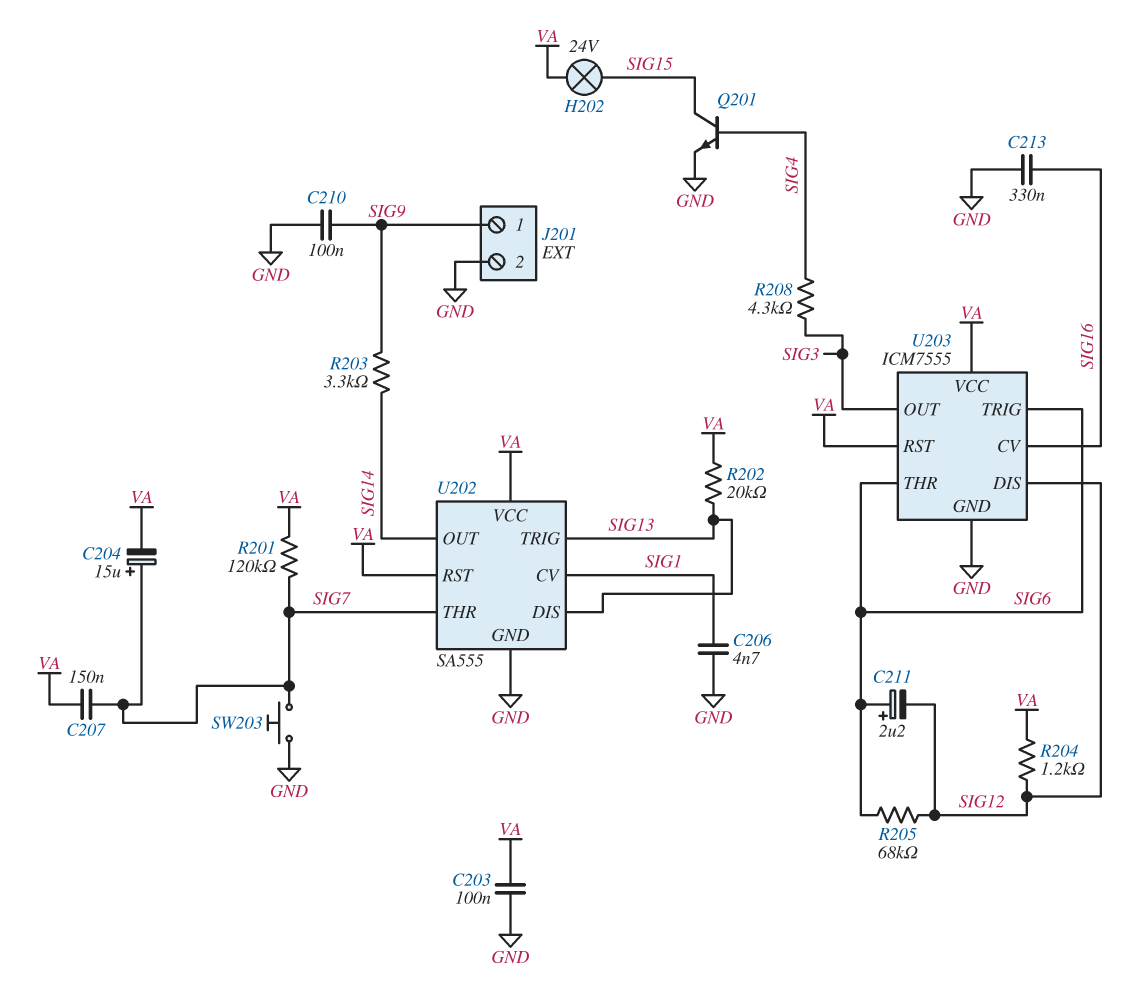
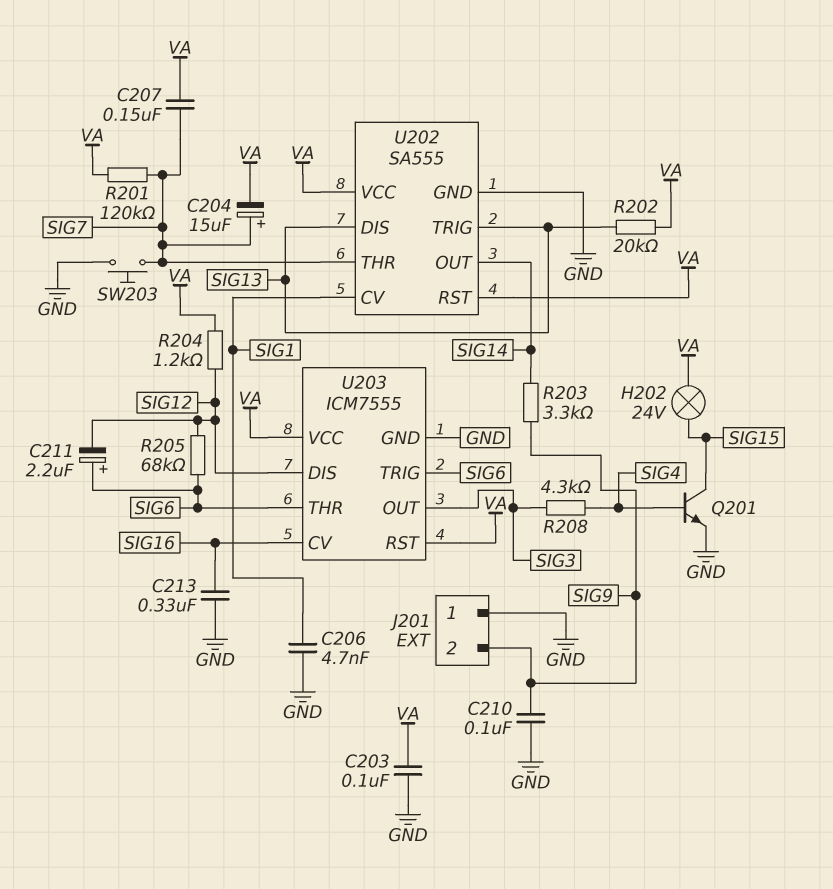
J201 pin 1: SIG9 -> GND
J201 pin 2: GND -> SIG9

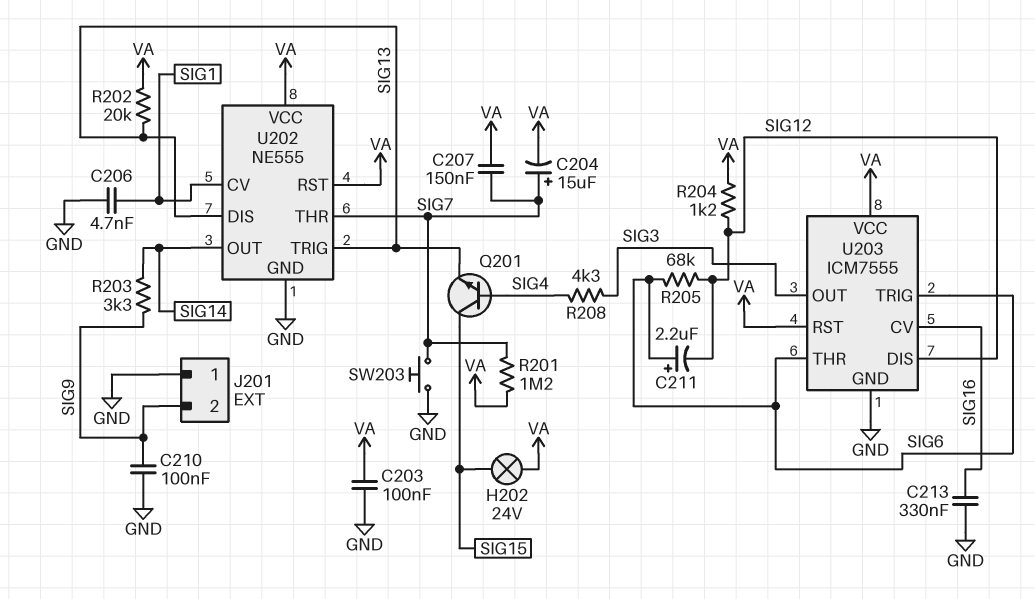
Q201: NPN (B SIG4, C SIG15, E GND) -> NPN (B SIG4, C SIG15, E SIG13)
R201: 120k (SIG7, VA) -> 1.2M (SIG7, VA)
U202: SA555 -> NE555

